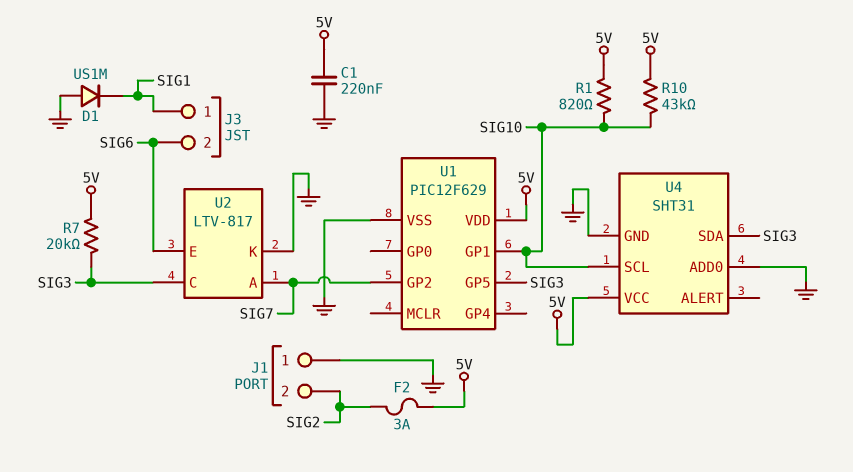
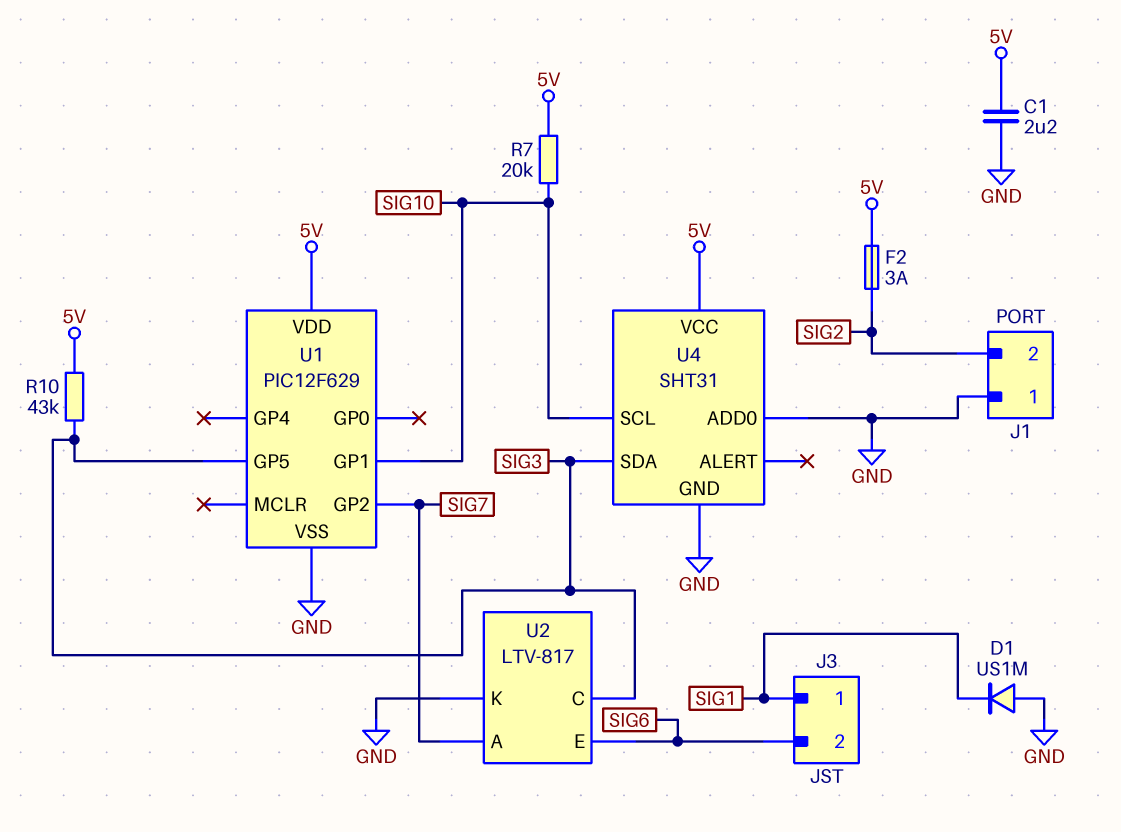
C1: 220nF (5V, GND) -> 2.2uF (5V, GND)
R1: 820 (5V, SIG10) -> none
R7: 20k (5V, SIG3) -> 20k (5V, SIG10)
R10: 43k (5V, SIG10) -> 43k (5V, SIG3)

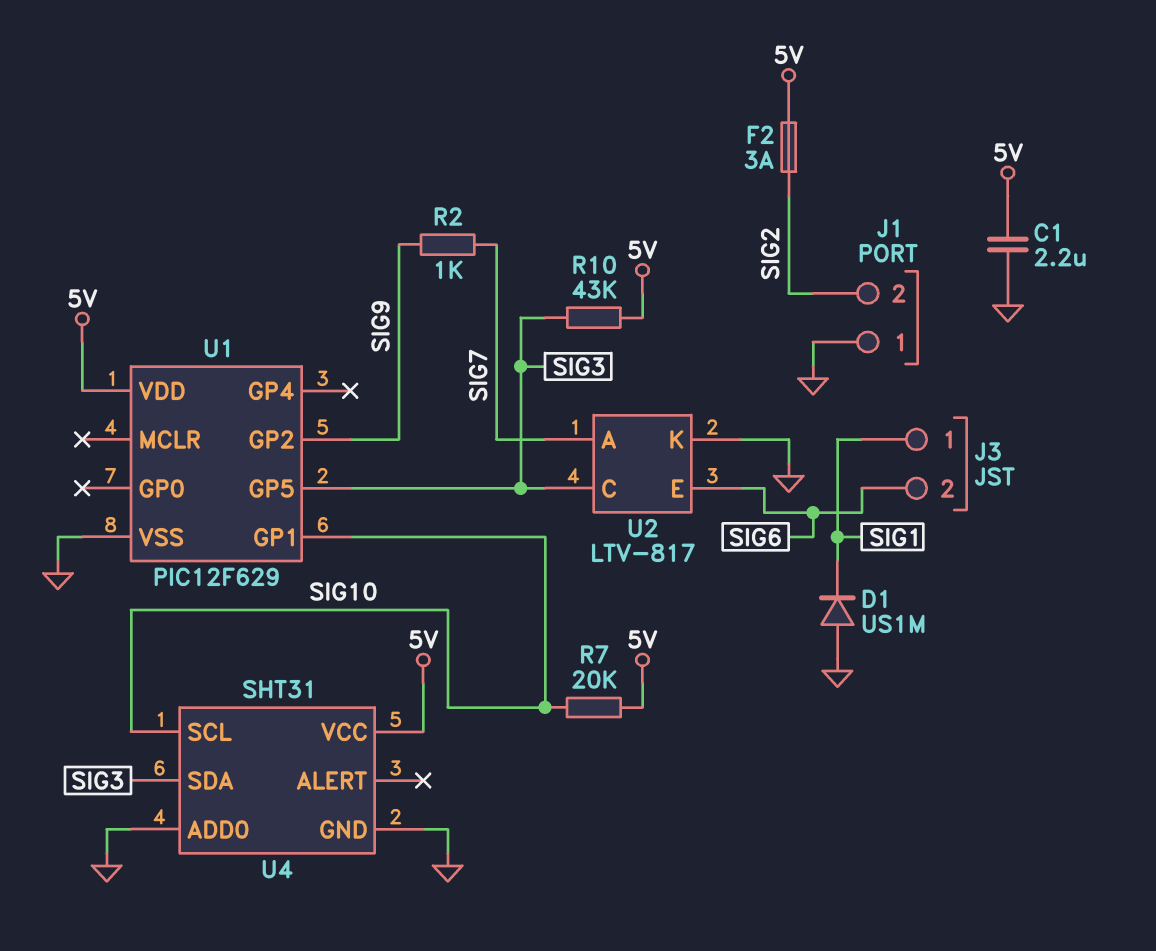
R2: none -> 1k (SIG7, SIG9)
U1 pin GP2: SIG7 -> SIG9

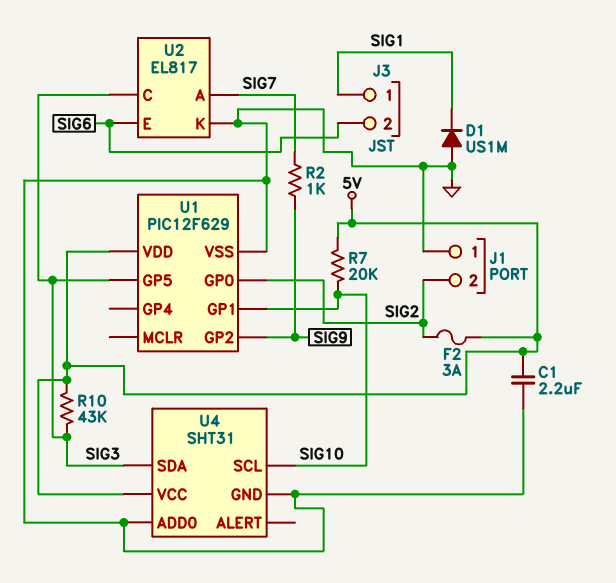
U1 pin GP0: none -> SIG2
U2: LTV-817 -> EL817

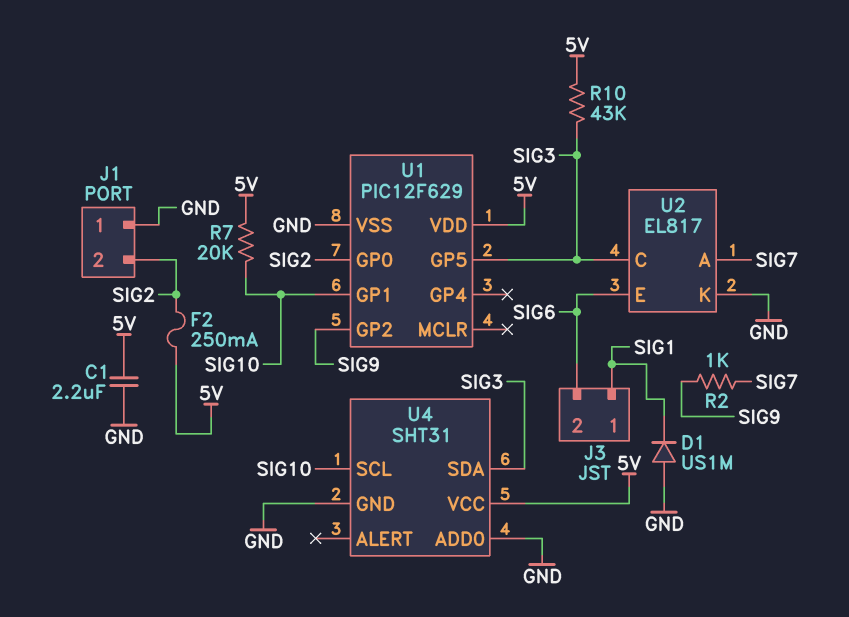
F2: 3A (5V, SIG2) -> 250mA (5V, SIG2)

